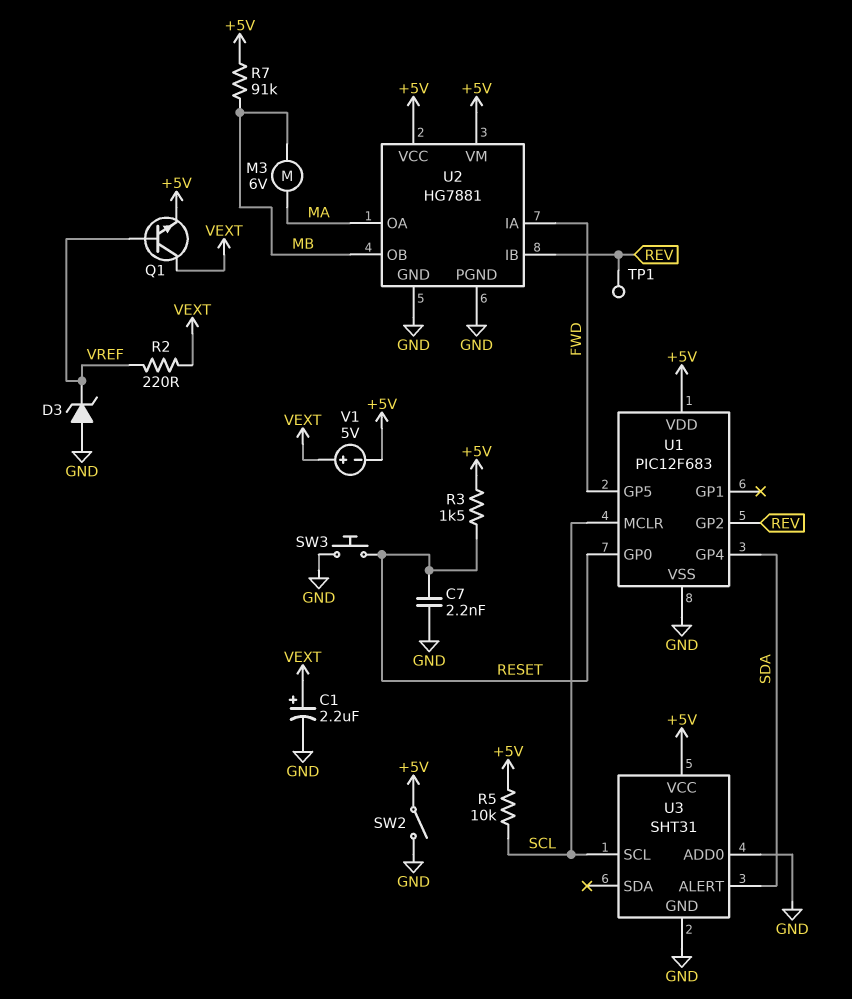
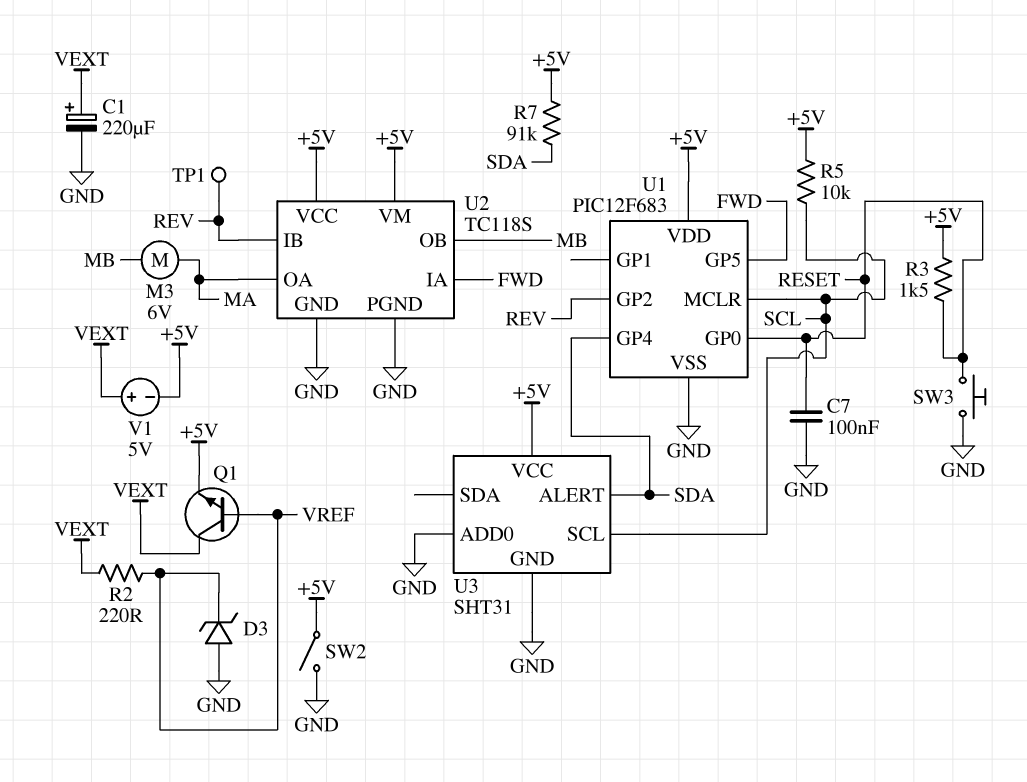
C1: 2.2uF (plus VEXT, minus GND) -> 220uF (plus VEXT, minus GND)
C7: 2.2nF (GND, RESET) -> 100nF (GND, RESET)
R7: 91k (+5V, MB) -> 91k (+5V, SDA)
U2: HG7881 -> TC118S

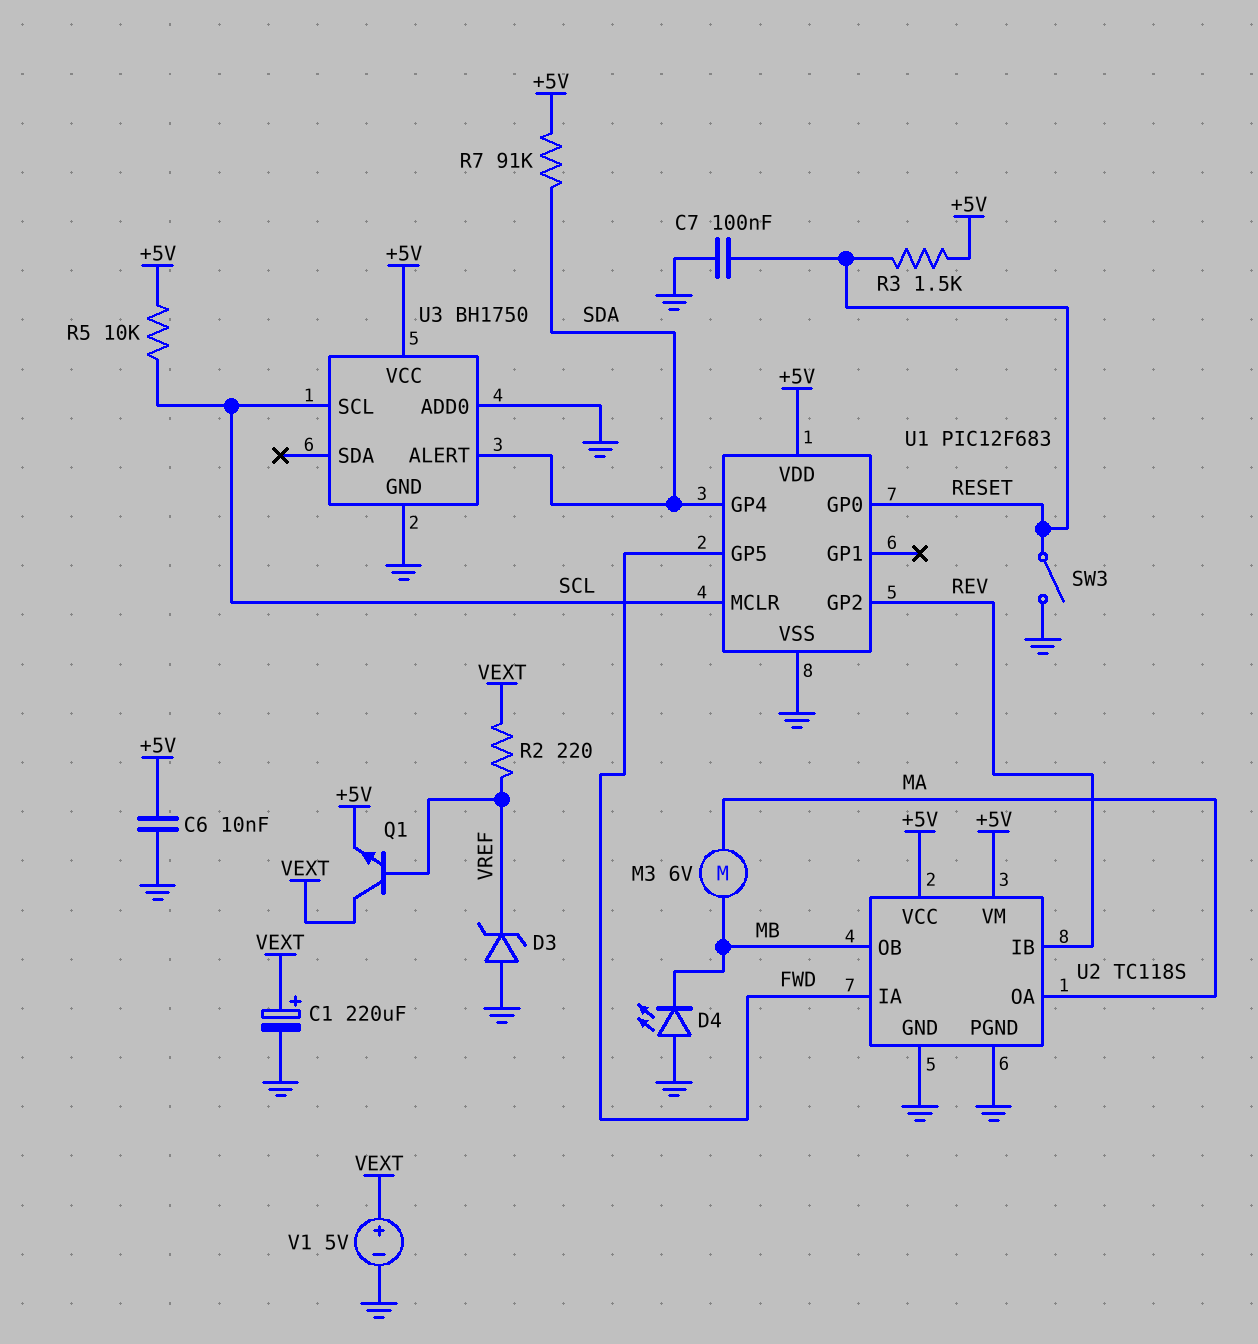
C6: none -> 10nF (+5V, GND)
D4: none -> LED (A GND, K MB)
SW2: switch (+5V, GND) -> none
SW3: button (GND, RESET) -> switch (GND, RESET)
TP1: test point (REV) -> none
U3: SHT31 -> BH1750
V1: 5V (plus VEXT, minus +5V) -> 5V (plus VEXT, minus GND)

